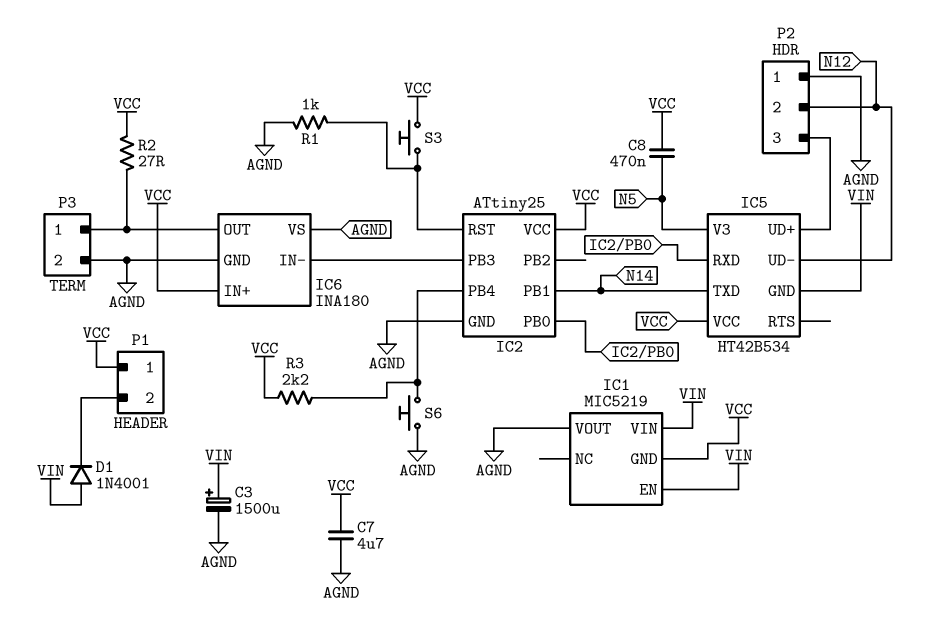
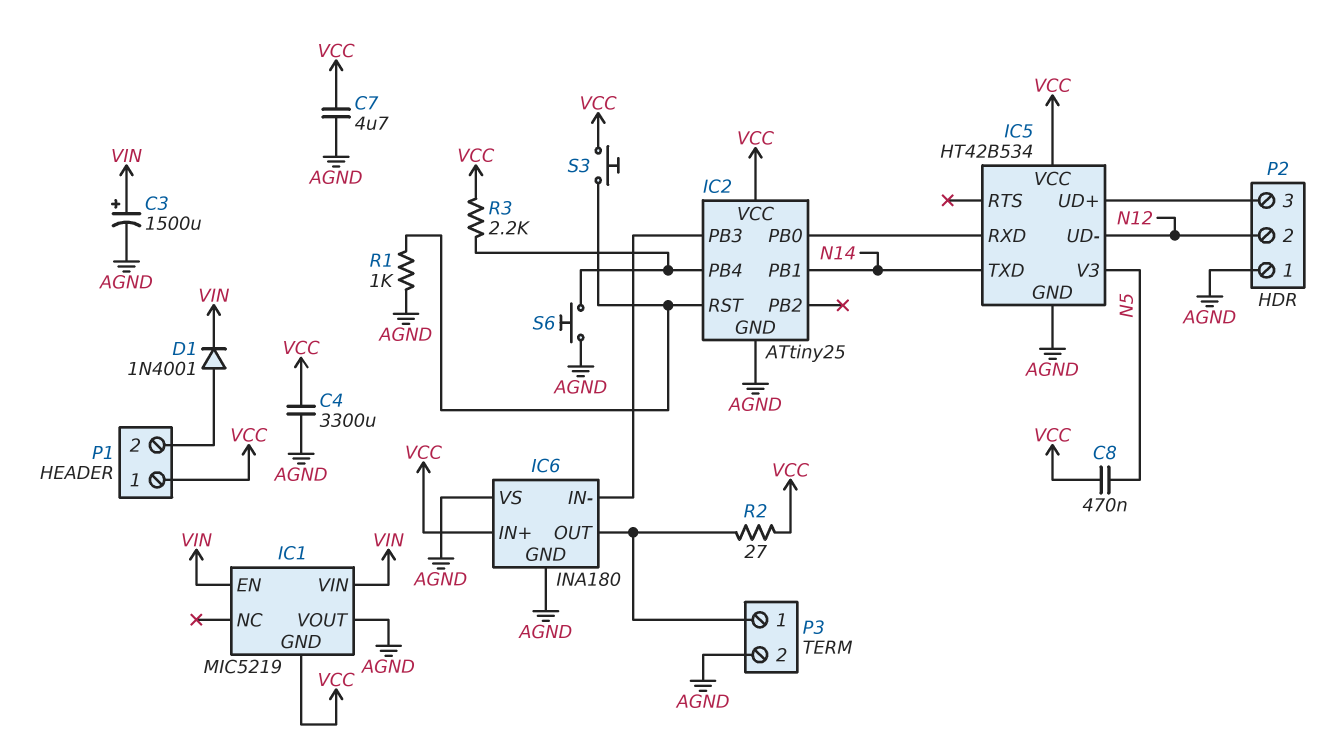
C4: none -> 3300uF (AGND, VCC)
D1: diode 1N4001 (A VIN, K P1/2) -> diode 1N4001 (A P1/2, K VIN)
IC5 pin GND: VIN -> AGND

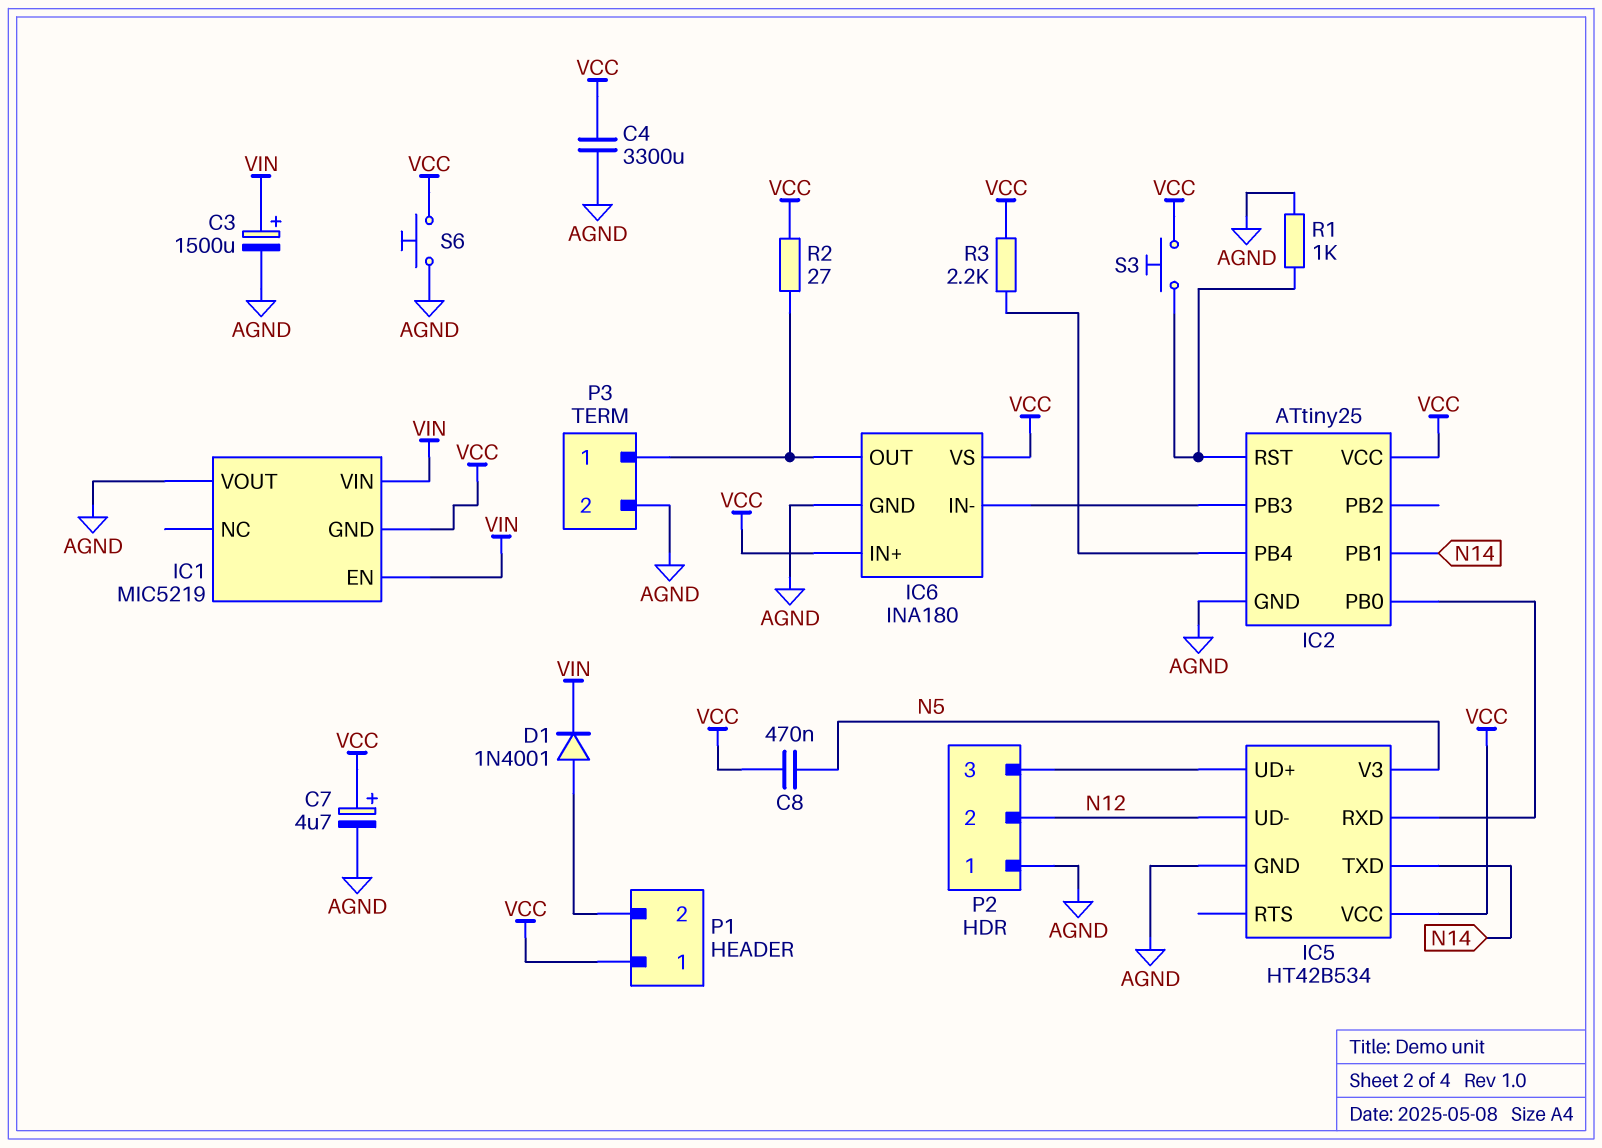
C7: 4.7uF (AGND, VCC) -> 4.7uF (plus VCC, minus AGND)
IC6 pin VS: AGND -> VCC
S6: button (AGND, IC2/PB4) -> button (AGND, VCC)

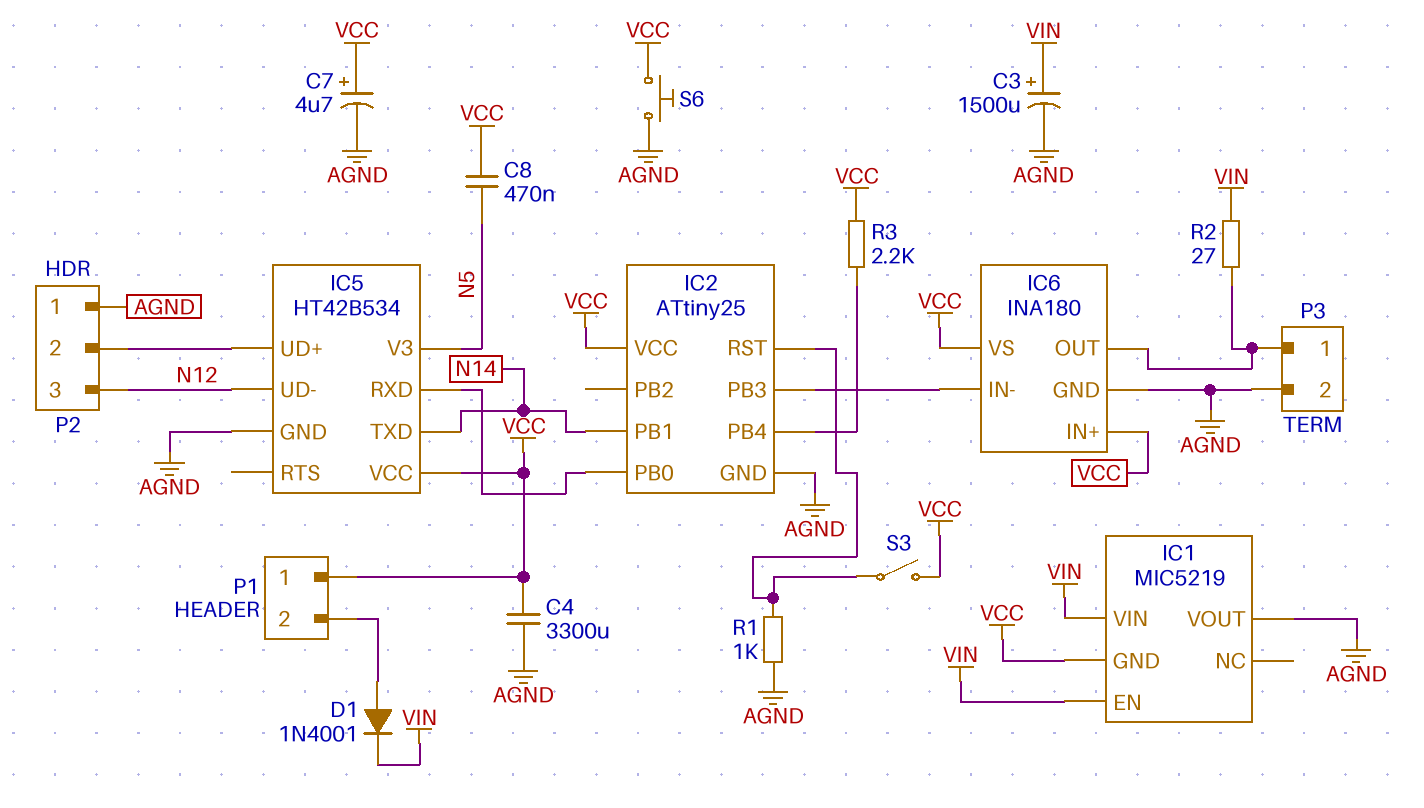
P2 pin 2: N12 -> IC5/UD+
P2 pin 3: IC5/UD+ -> N12
R2: 27 (IC6/OUT, VCC) -> 27 (IC6/OUT, VIN)
S3: button (IC2/RST, VCC) -> switch (IC2/RST, VCC)

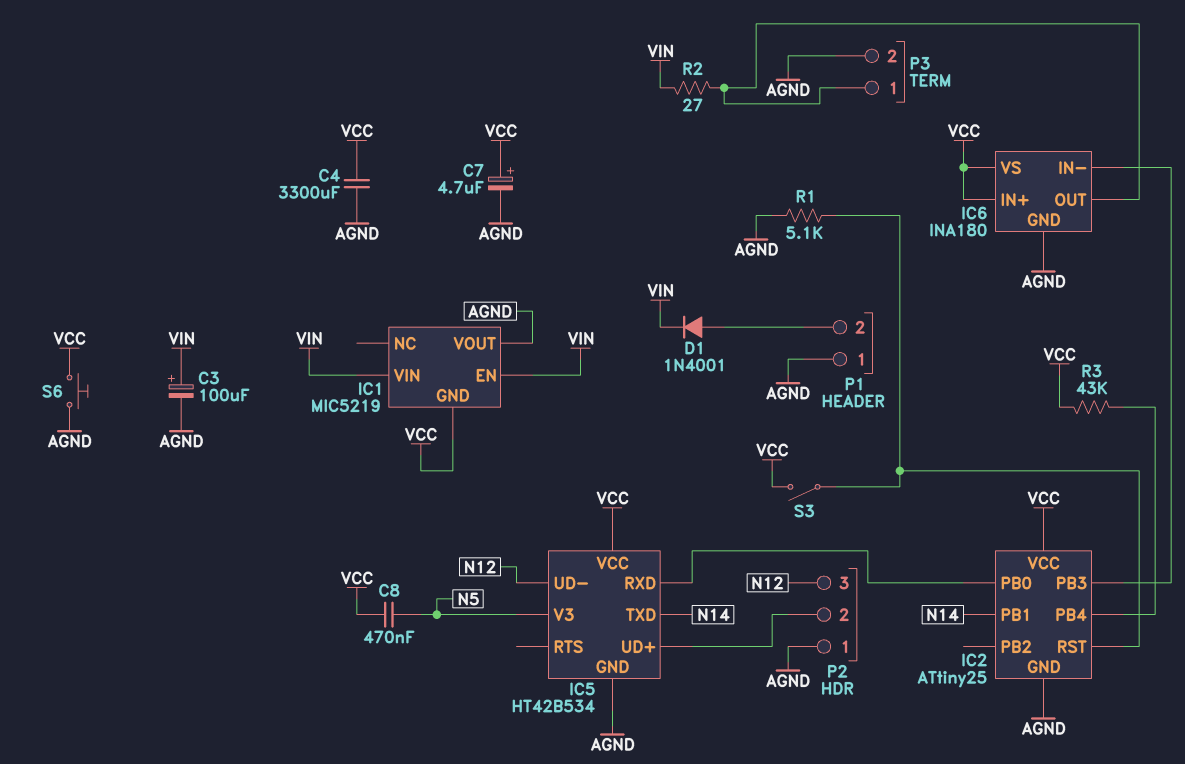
C3: 1500uF (plus VIN, minus AGND) -> 100uF (plus VIN, minus AGND)
P1 pin 1: VCC -> AGND
R1: 1k (AGND, IC2/RST) -> 5.1k (AGND, IC2/RST)
R3: 2.2k (IC2/PB4, VCC) -> 43k (IC2/PB4, VCC)

